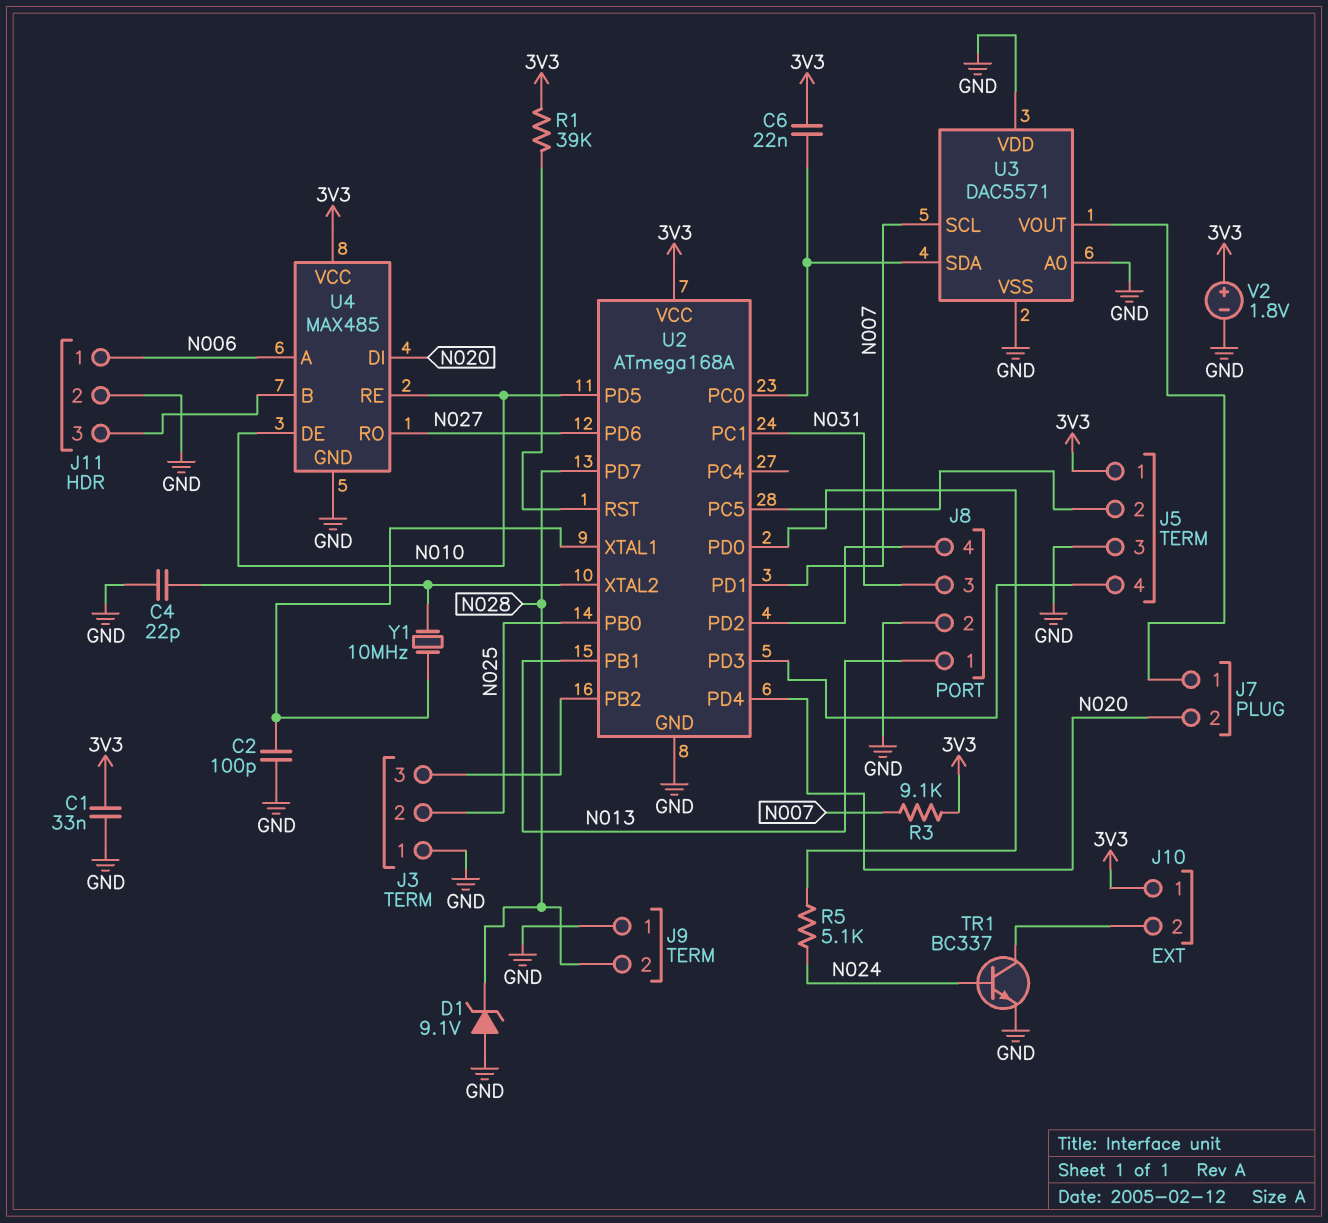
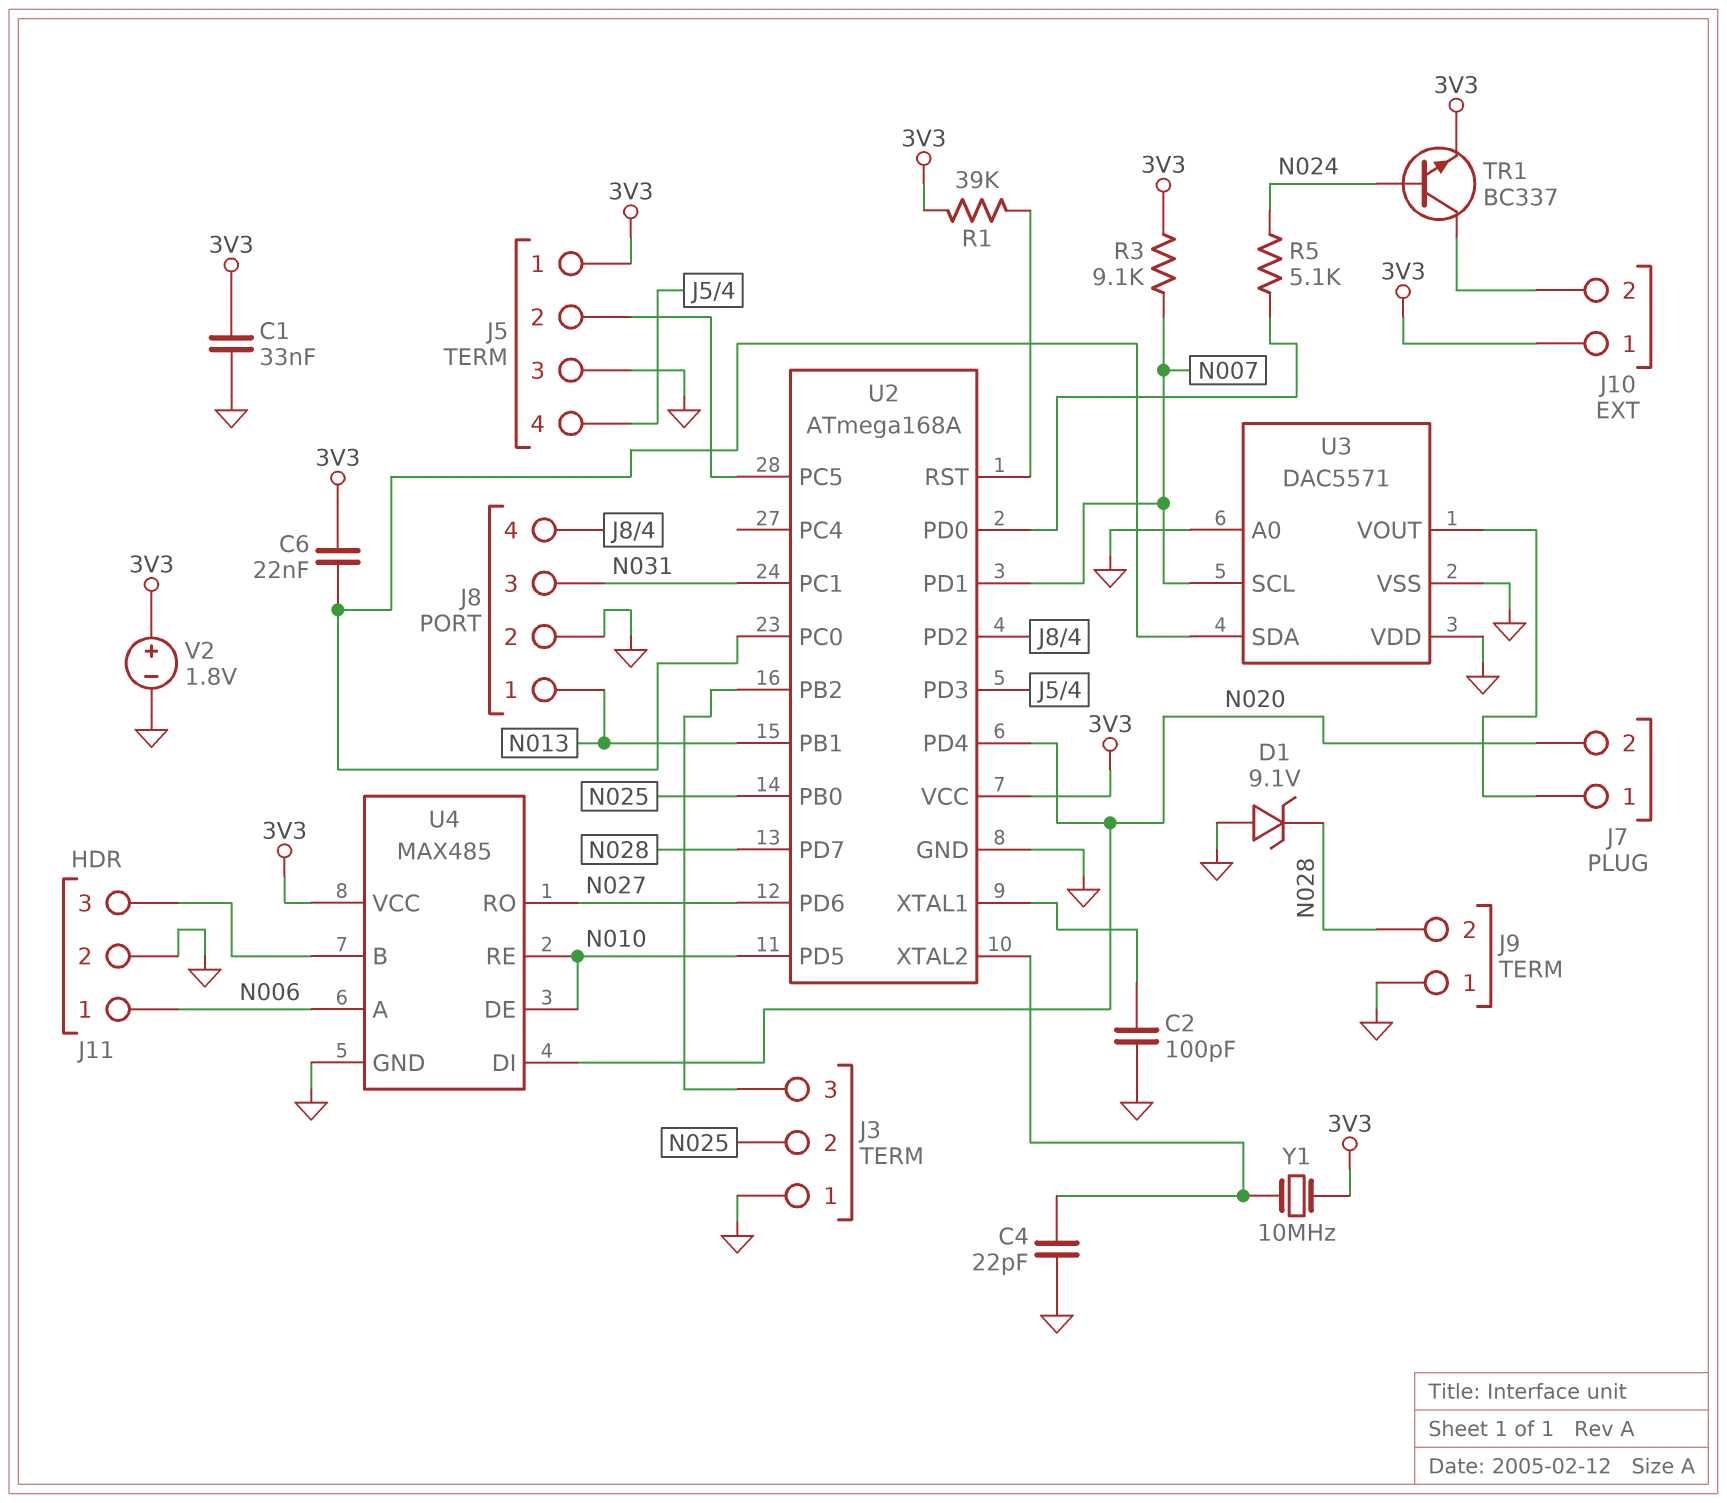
TR1: NPN BC337 (B N024, C J10/2, E GND) -> NPN BC337 (B N024, C J10/2, E 3V3)
Y1: 10MHz (U2/XTAL1, U2/XTAL2) -> 10MHz (3V3, U2/XTAL2)

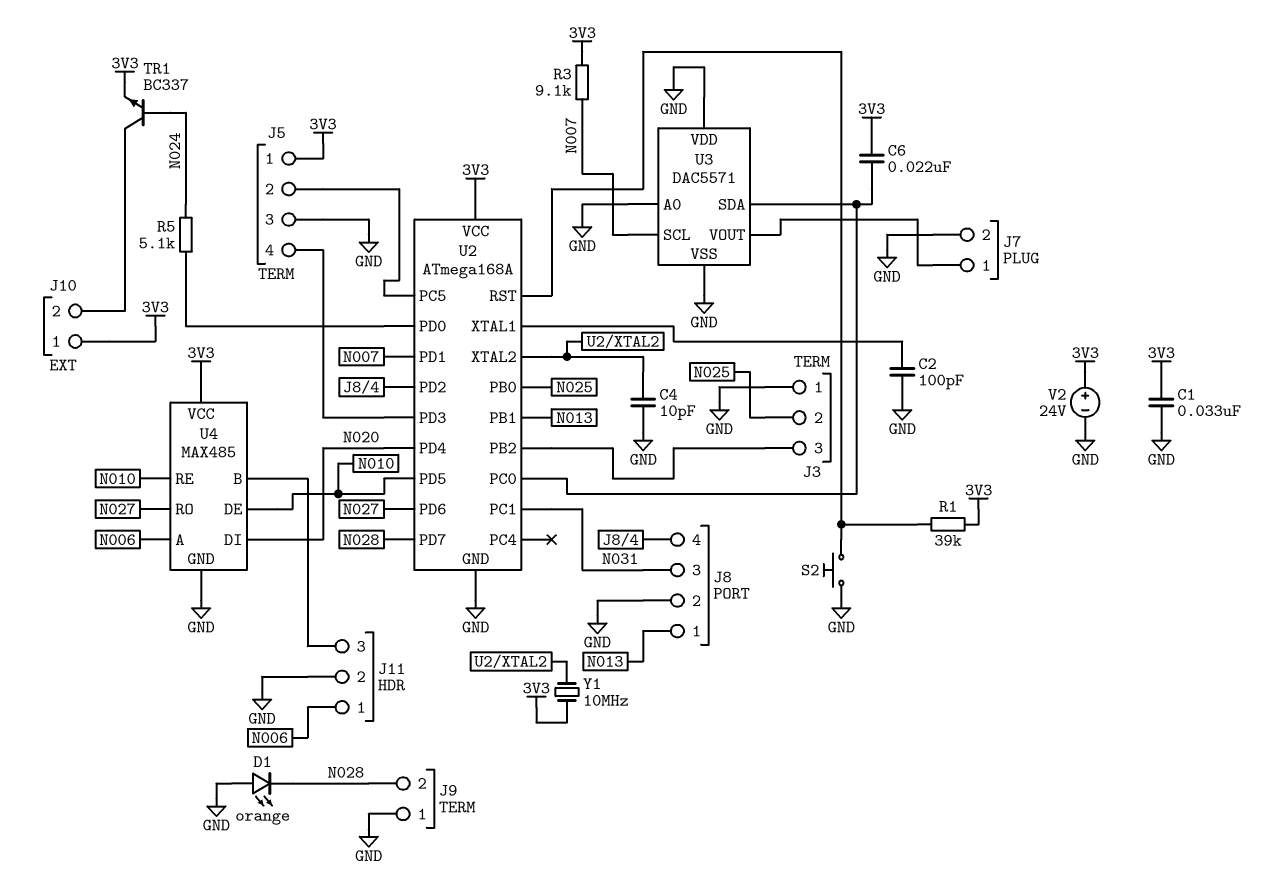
C4: 22pF (GND, U2/XTAL2) -> 10pF (GND, U2/XTAL2)
D1: zener 9.1V (A GND, K N028) -> LED orange (A GND, K N028)
J7 pin 2: N020 -> GND
S2: none -> button (GND, U2/RST)
V2: 1.8V (plus 3V3, minus GND) -> 24V (plus 3V3, minus GND)

